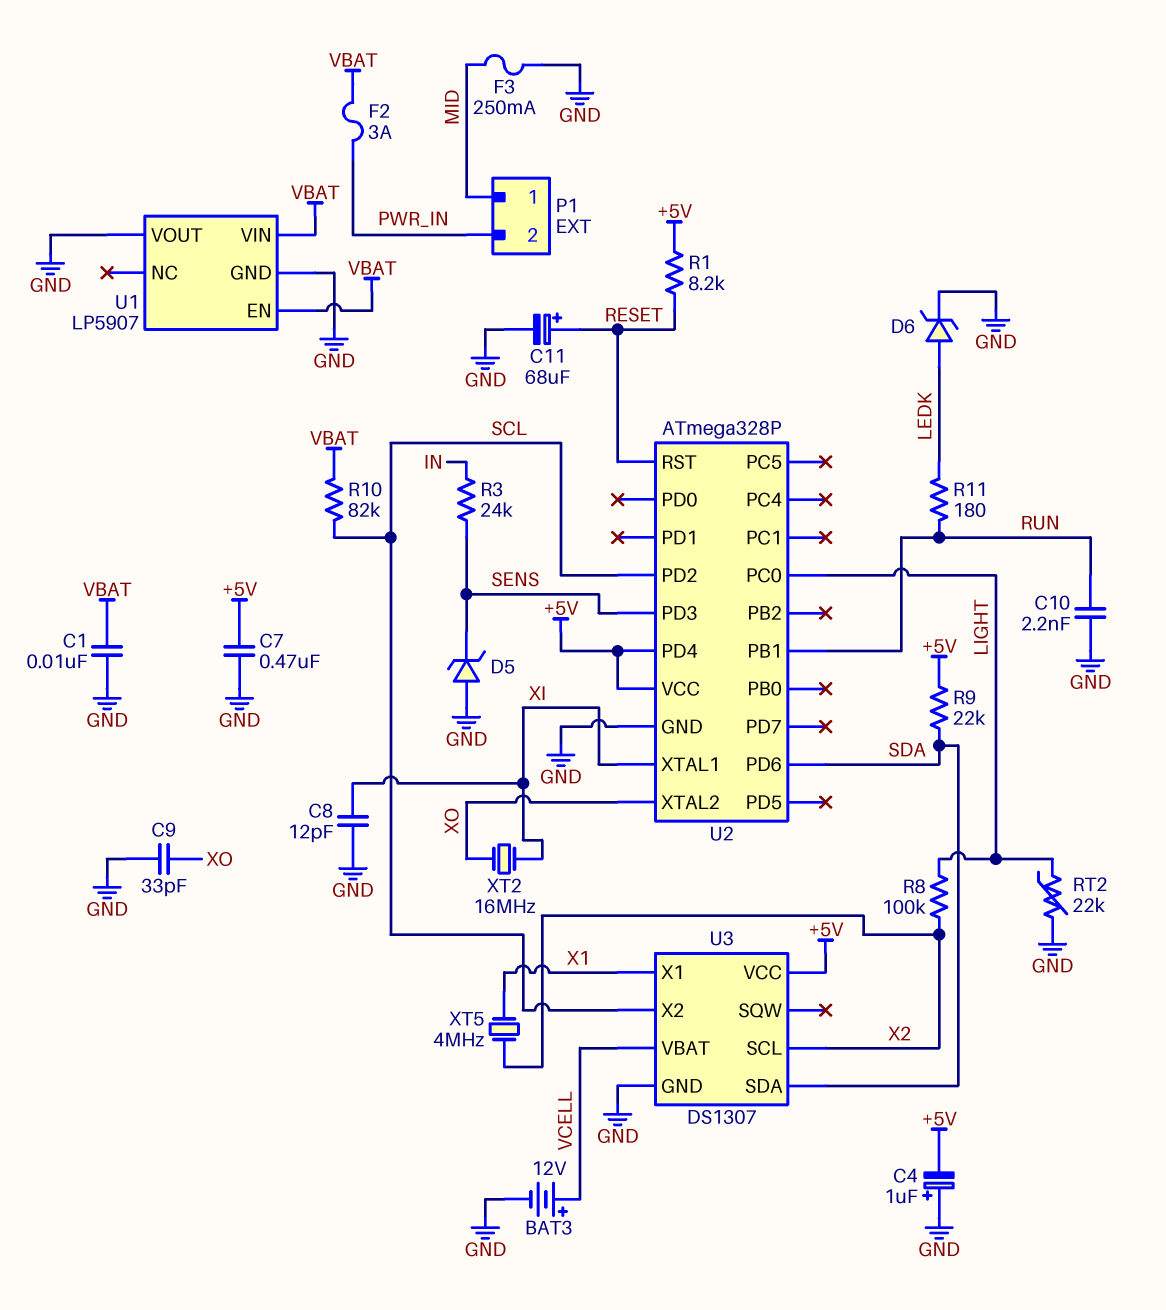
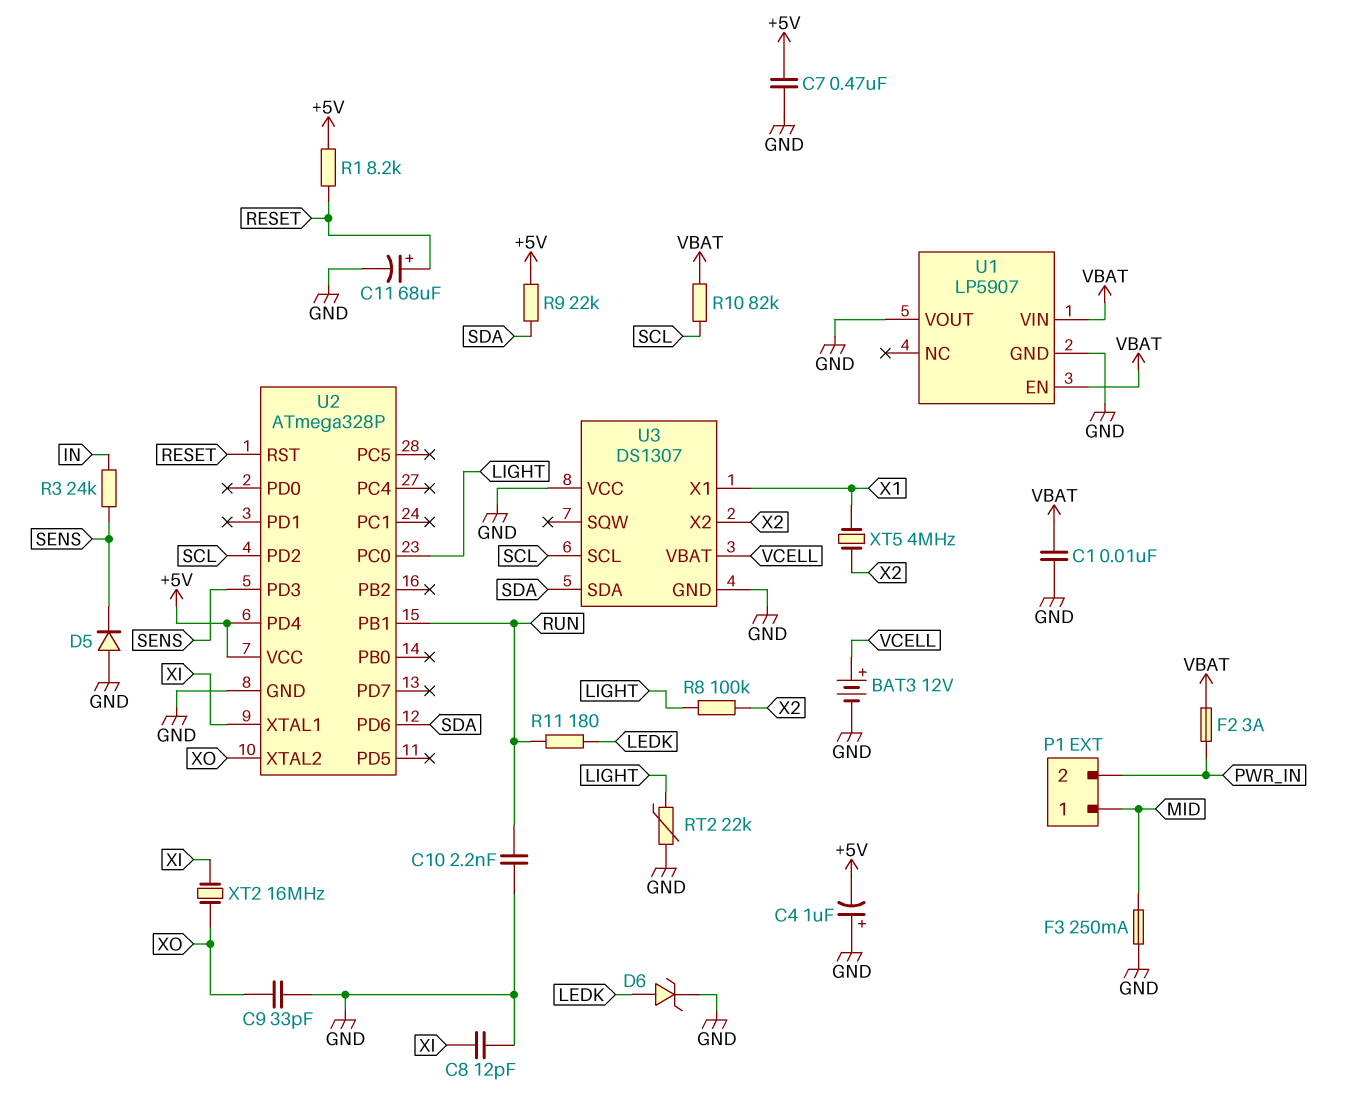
D5: zener (A GND, K SENS) -> diode (A GND, K SENS)
U3 pin SCL: X2 -> SCL
U3 pin VCC: +5V -> GND
U3 pin X2: SCL -> X2

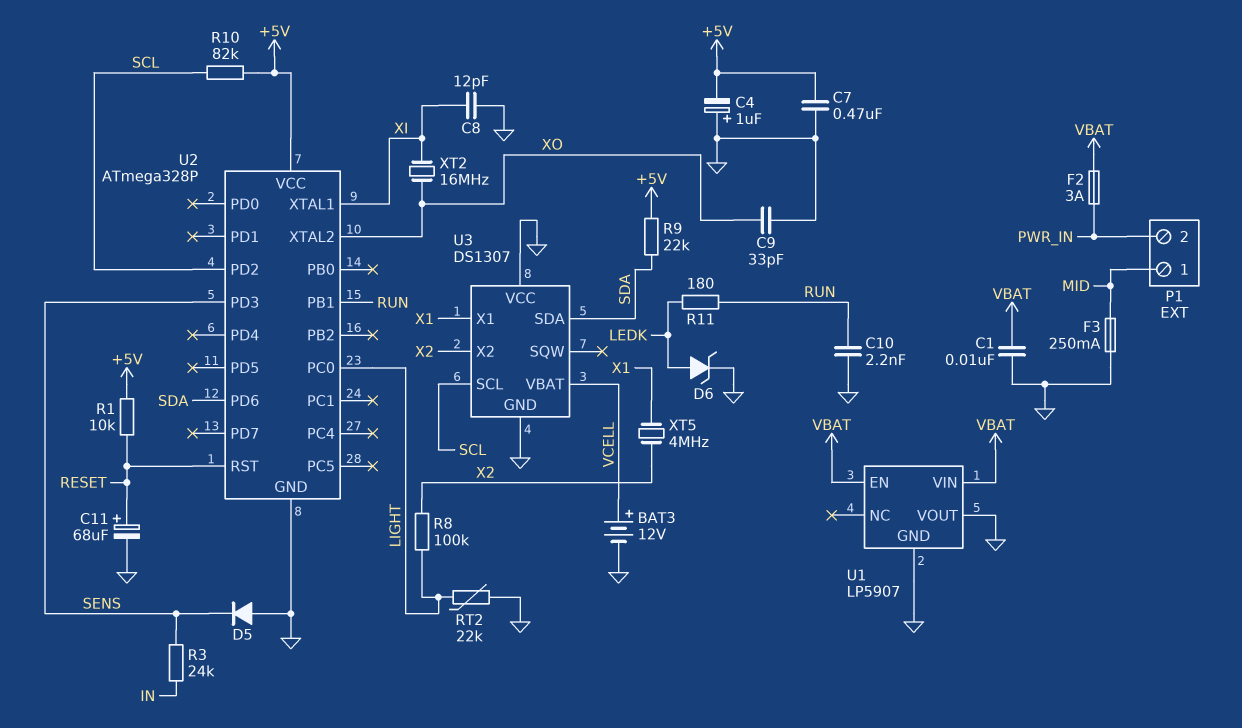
R1: 8.2k (+5V, RESET) -> 10k (+5V, RESET)
R10: 82k (SCL, VBAT) -> 82k (+5V, SCL)
U2 pin PD4: +5V -> none

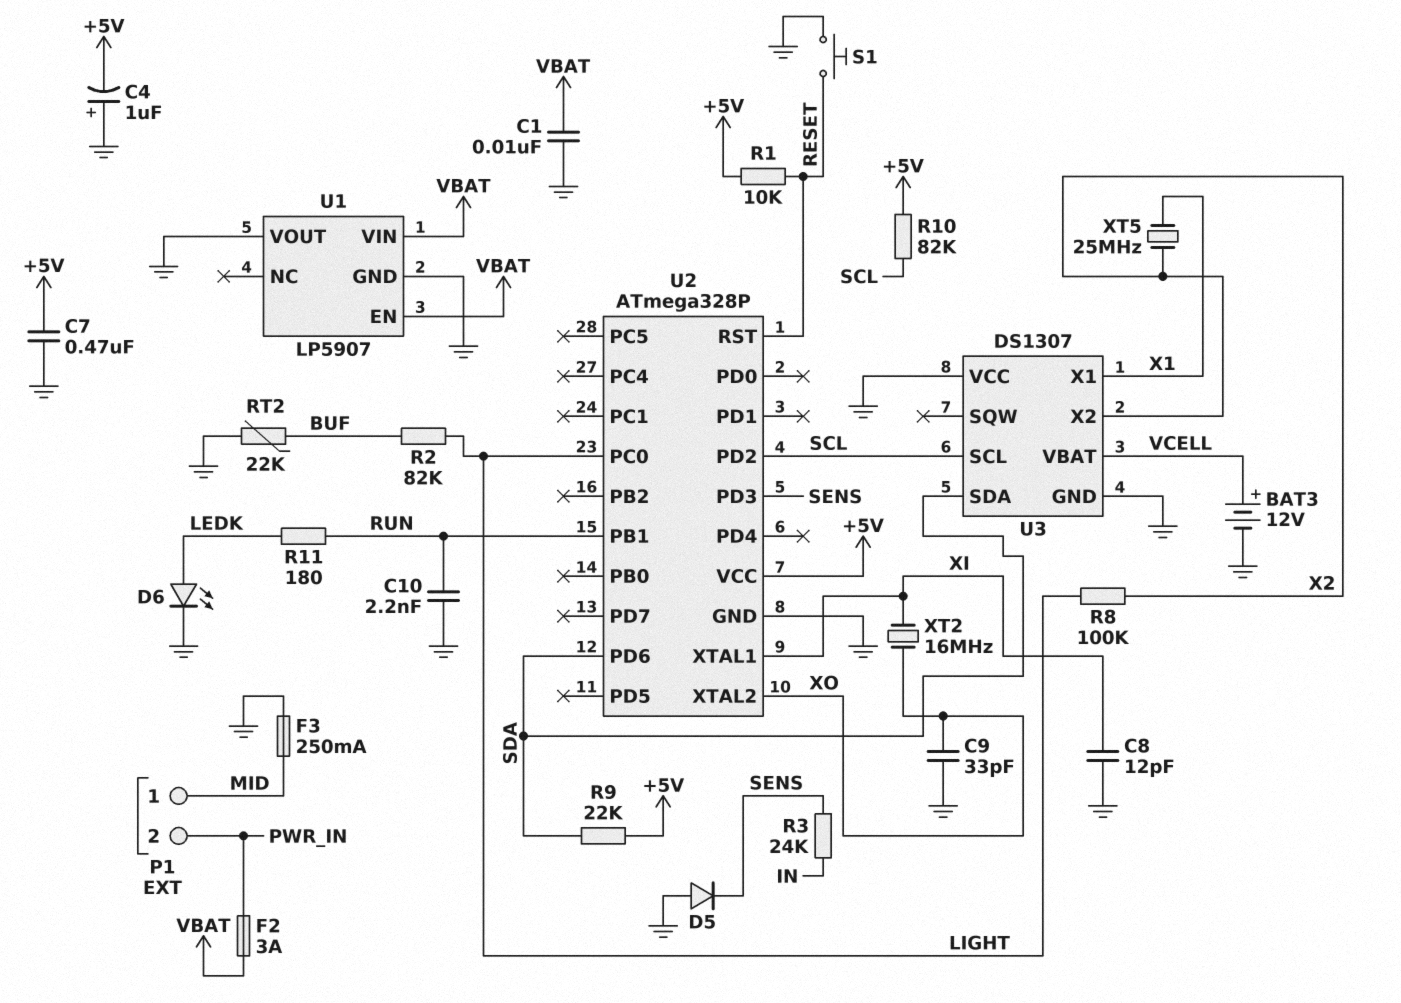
C11: 68uF (plus RESET, minus GND) -> none
D6: zener (A LEDK, K GND) -> LED (A LEDK, K GND)
R2: none -> 82k (BUF, LIGHT)
RT2: 22k (GND, LIGHT) -> 22k (BUF, GND)
S1: none -> button (GND, RESET)
XT5: 4MHz (X1, X2) -> 25MHz (X1, X2)

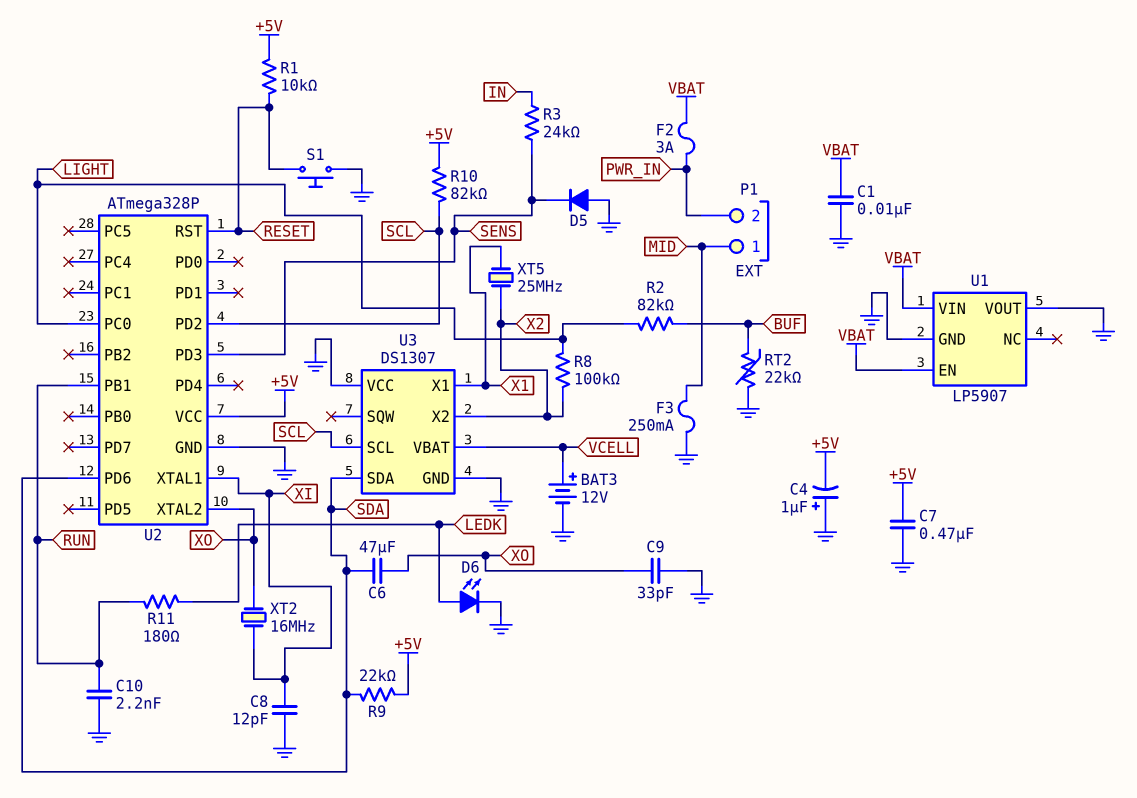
C6: none -> 47uF (SDA, XO)

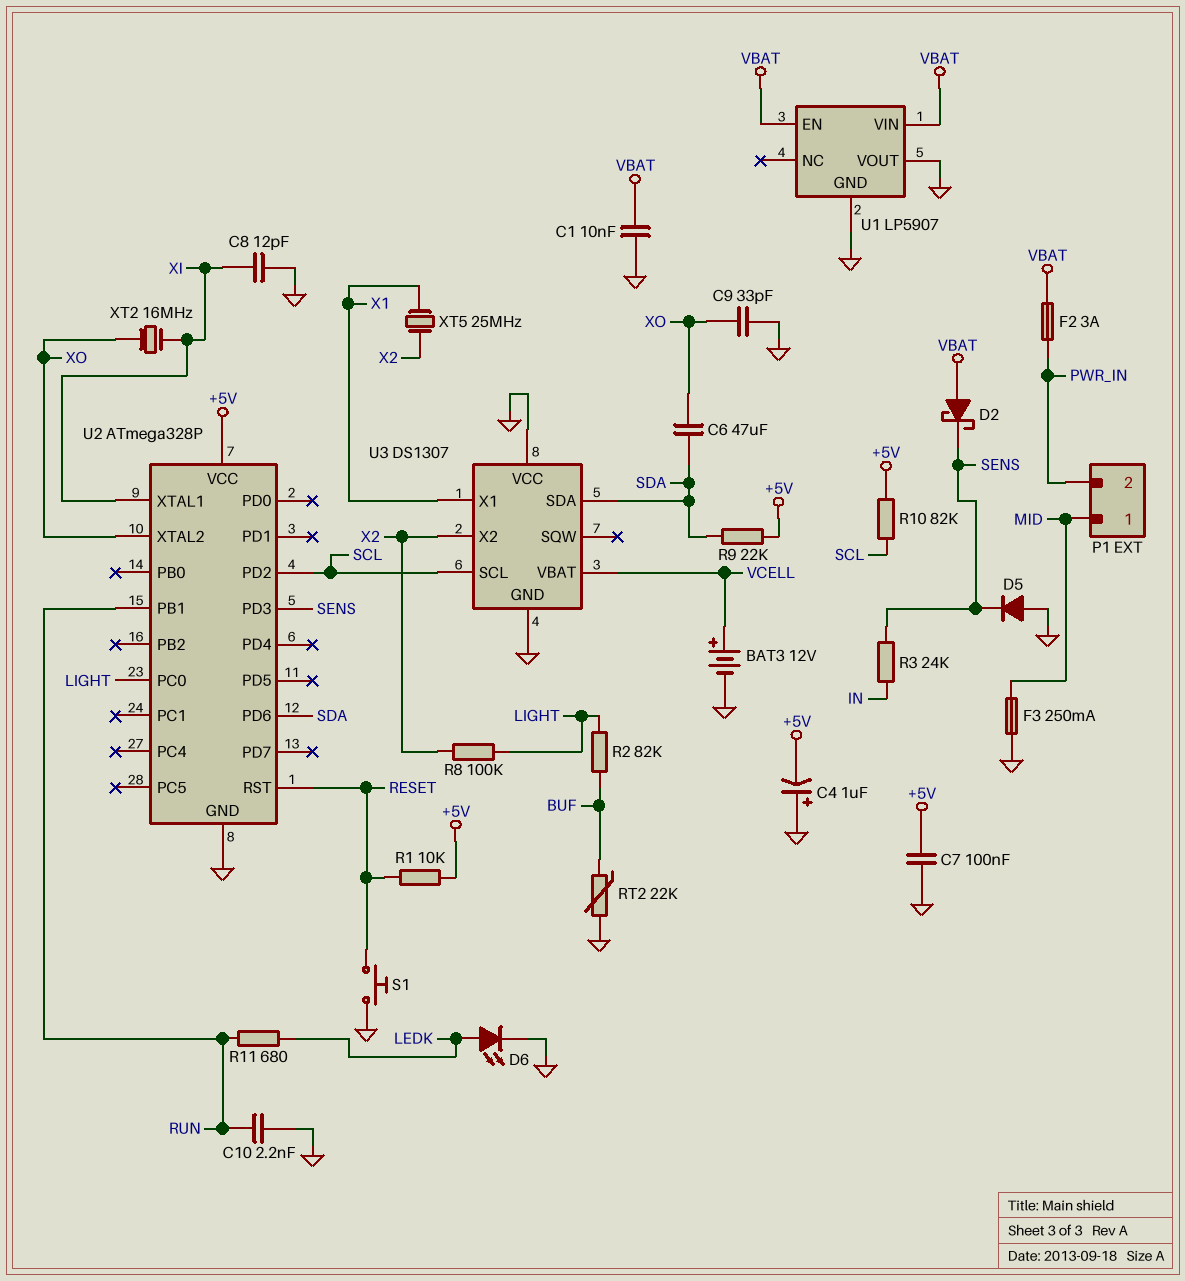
C7: 470nF (+5V, GND) -> 100nF (+5V, GND)
D2: none -> schottky (A VBAT, K SENS)
R11: 180 (LEDK, RUN) -> 680 (LEDK, RUN)

